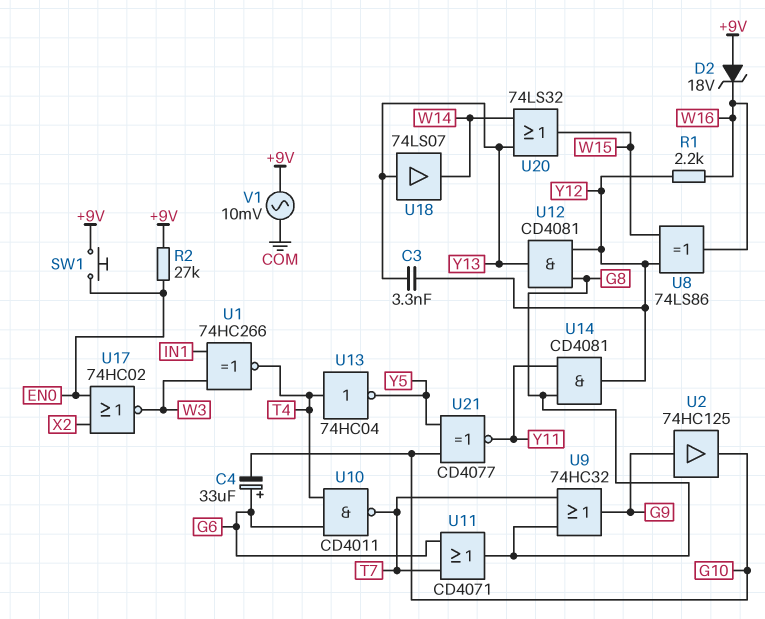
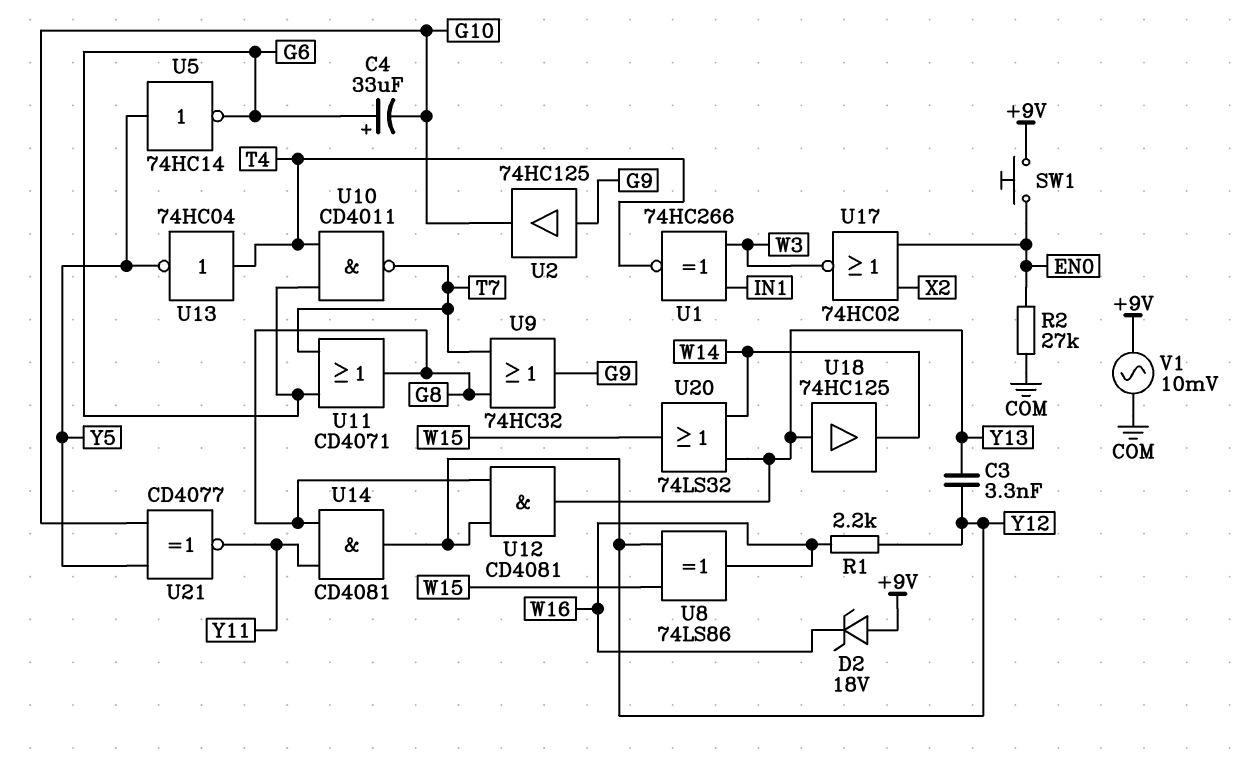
R2: 27k (+9V, EN0) -> 27k (COM, EN0)
U5: none -> NOT 74HC14 (in Y5, out G6)
U18: buffer 74LS07 (in Y13, out W14) -> buffer 74HC125 (in Y13, out W14)

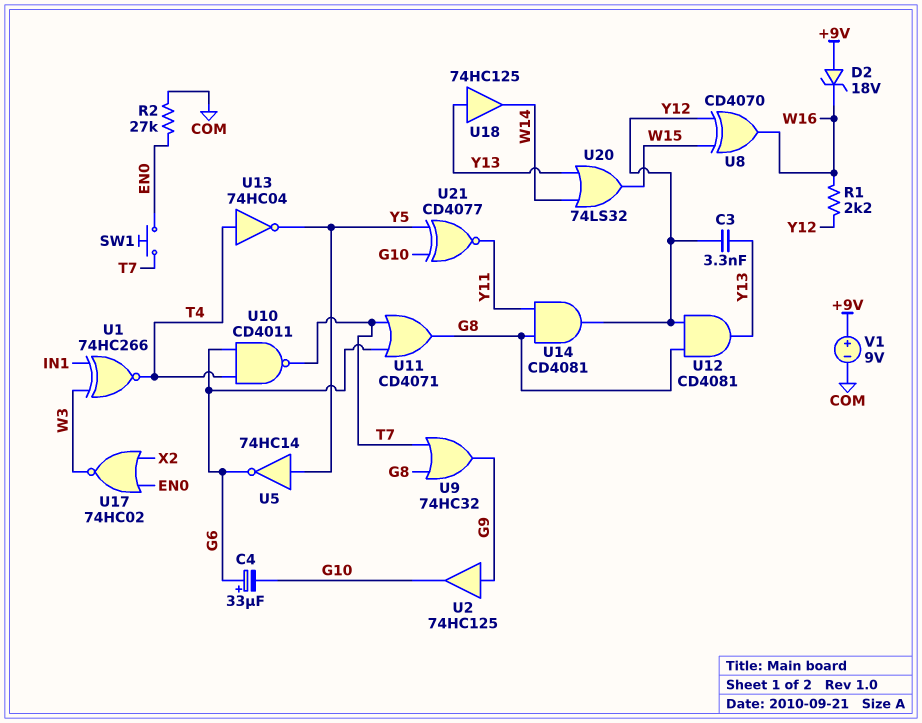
SW1: button (+9V, EN0) -> button (EN0, T7)
U8: XOR 74LS86 (in W15, in Y12, out W16) -> XOR CD4070 (in W15, in Y12, out W16)
V1: AC 10mV (+9V, COM) -> 9V (plus +9V, minus COM)

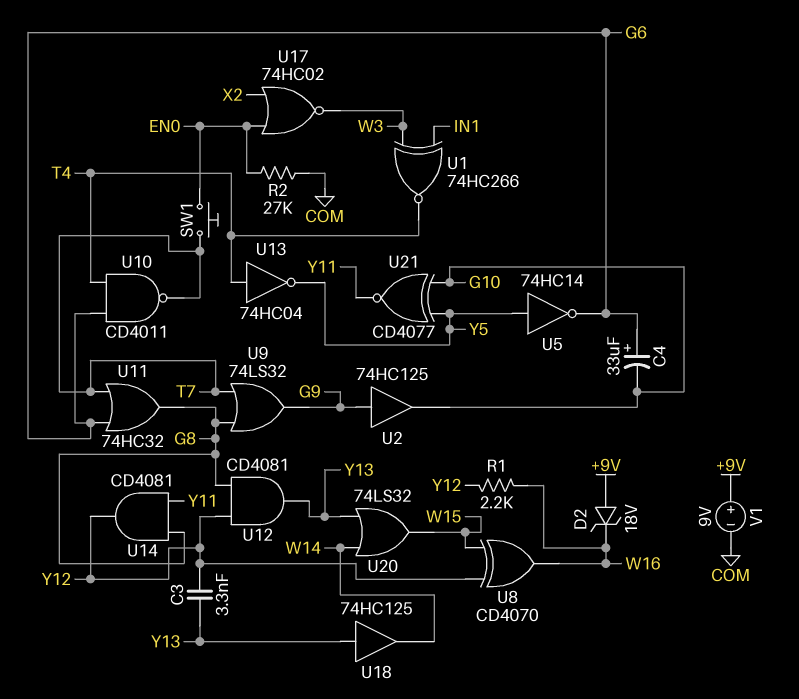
U9: OR 74HC32 (in G8, in T7, out G9) -> OR 74LS32 (in G8, in T7, out G9)
U11: OR CD4071 (in G6, in T7, out G8) -> OR 74HC32 (in G6, in T7, out G8)

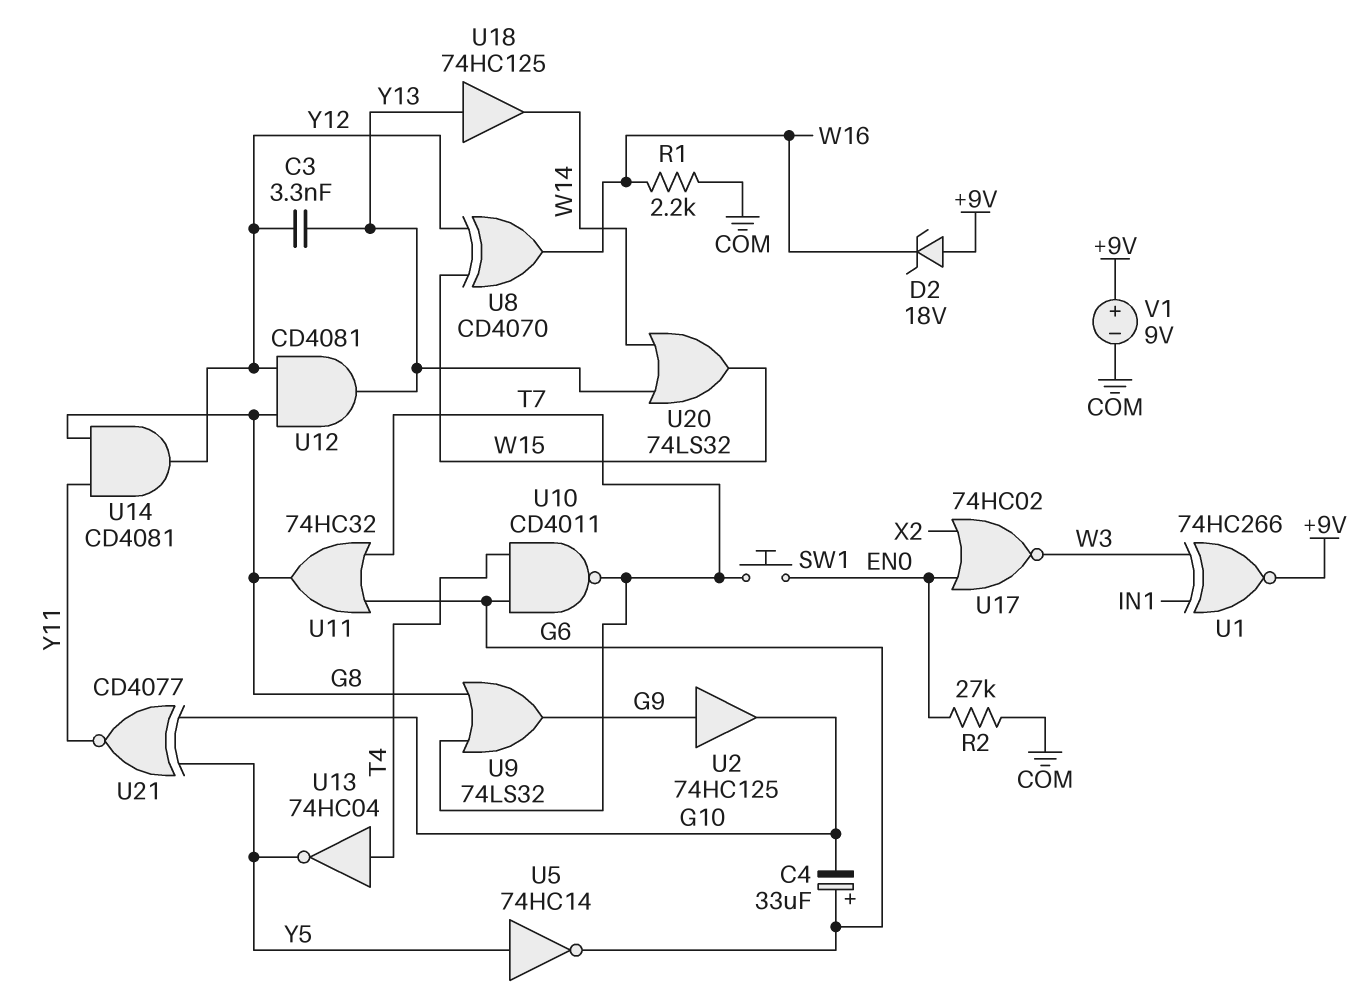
R1: 2.2k (W16, Y12) -> 2.2k (COM, W16)
U1: XNOR 74HC266 (in IN1, in W3, out T4) -> XNOR 74HC266 (in IN1, in W3, out +9V)

